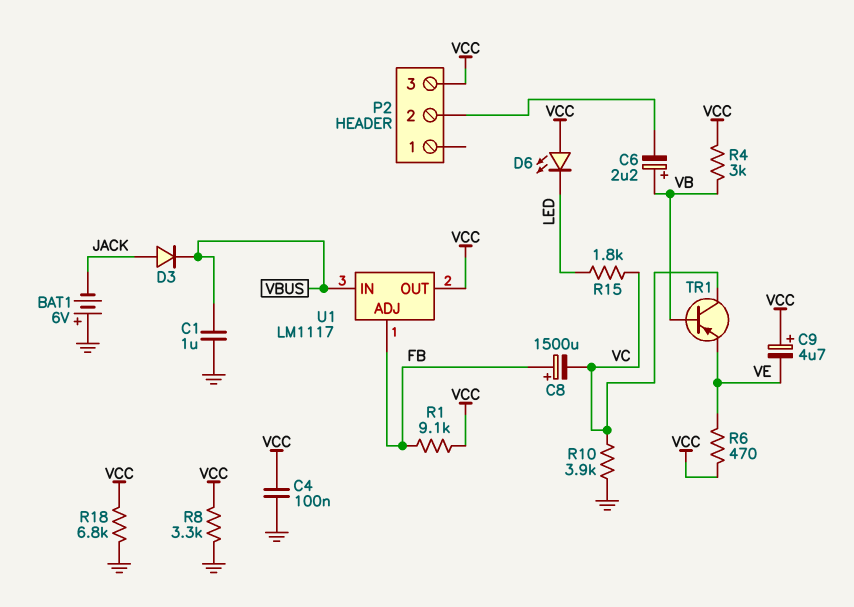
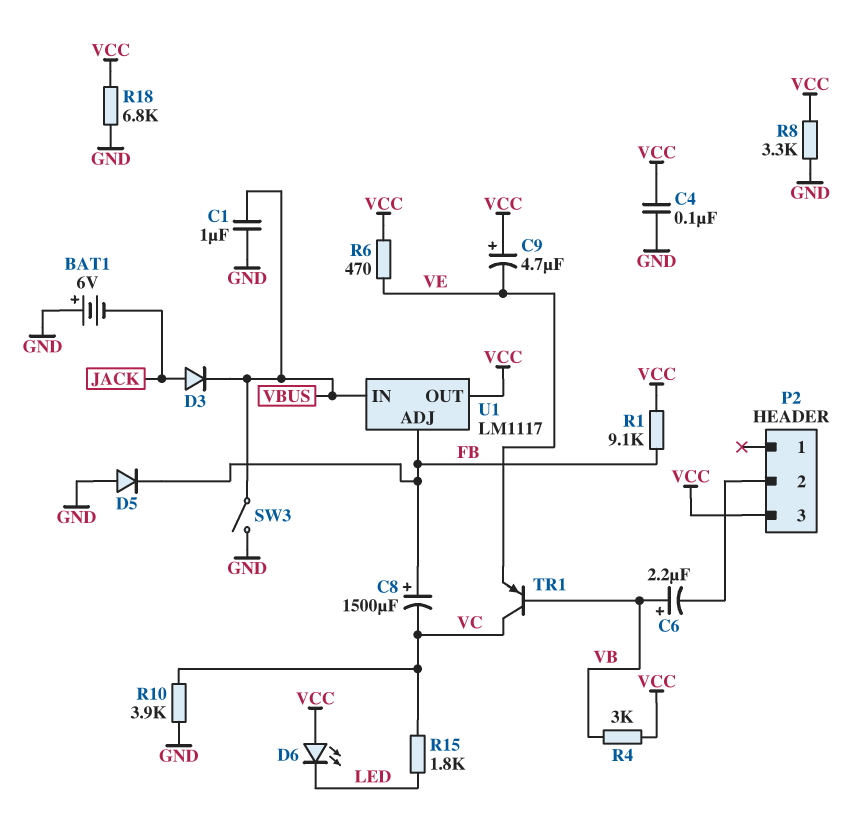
D5: none -> diode (A GND, K FB)
SW3: none -> switch (GND, VBUS)

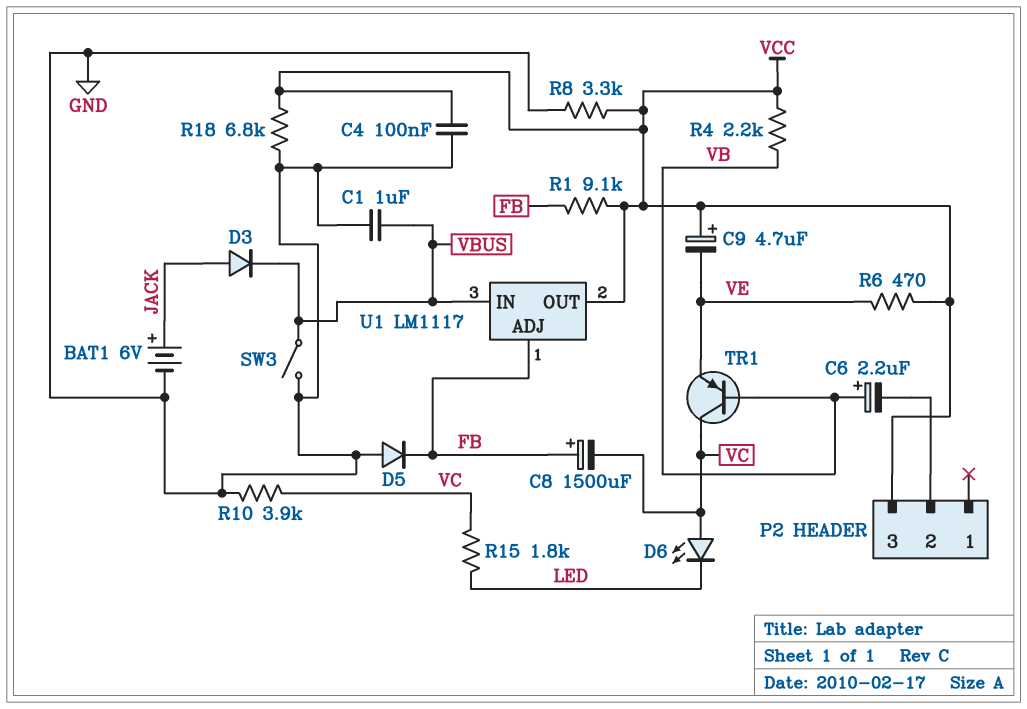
BAT1: 6V (plus GND, minus JACK) -> 6V (plus JACK, minus GND)
D6: LED (A VCC, K LED) -> LED (A VC, K LED)
R4: 3k (VB, VCC) -> 2.2k (VB, VCC)

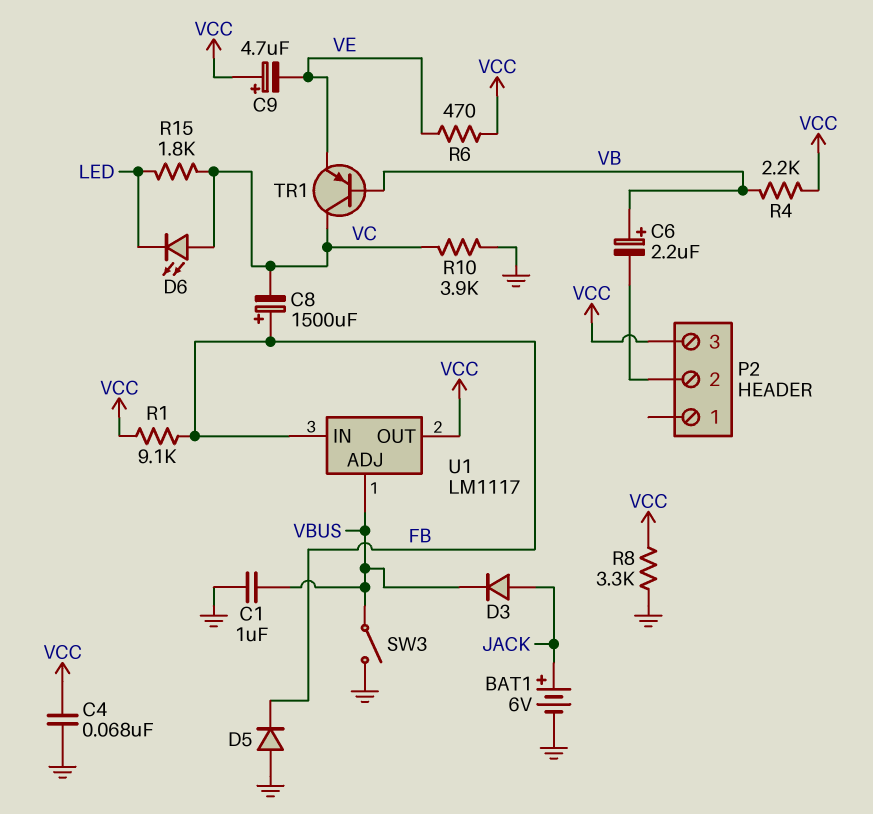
C4: 100nF (GND, VCC) -> 68nF (GND, VCC)
R18: 6.8k (GND, VCC) -> none
U1 pin ADJ: FB -> VBUS
U1 pin IN: VBUS -> FB

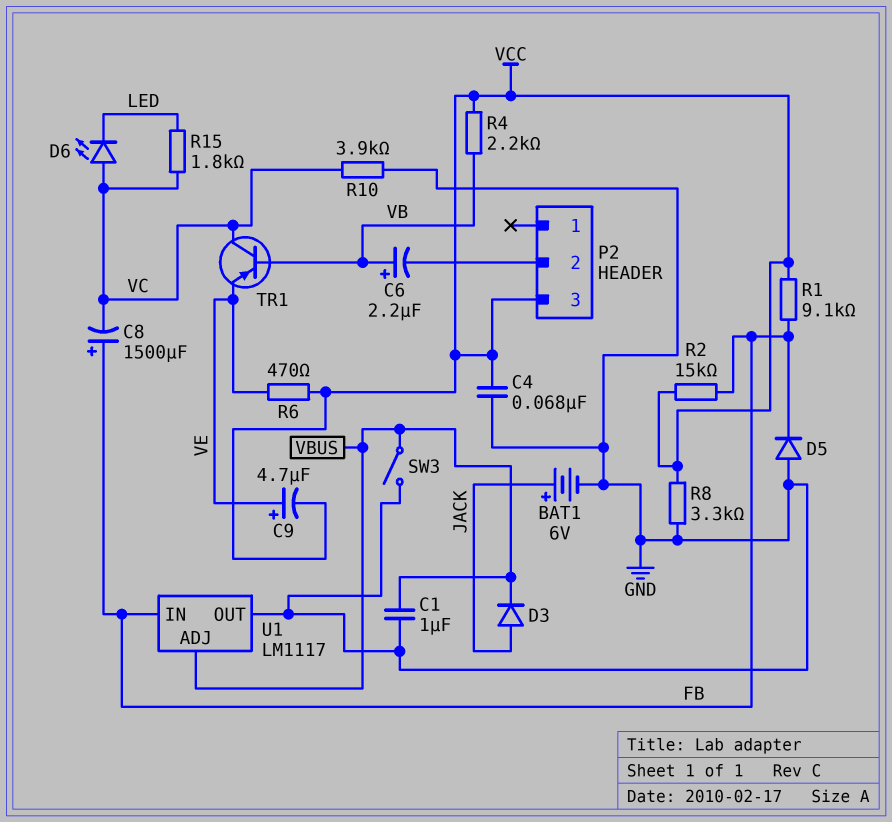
C9: 4.7uF (plus VCC, minus VE) -> 4.7uF (plus VE, minus VCC)
R2: none -> 15k (FB, VCC)
U1 pin OUT: VCC -> GND

